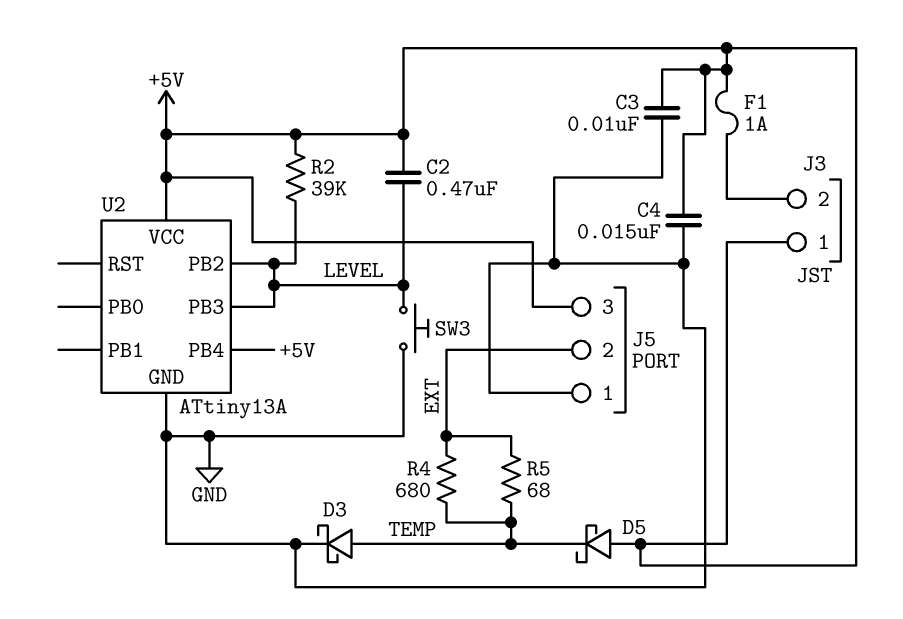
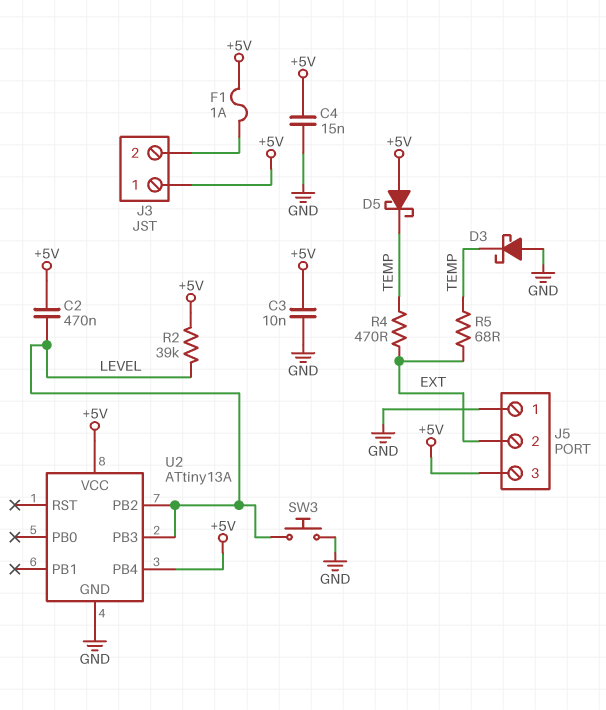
D3: schottky (A TEMP, K GND) -> schottky (A GND, K TEMP)
R4: 680 (EXT, TEMP) -> 470 (EXT, TEMP)

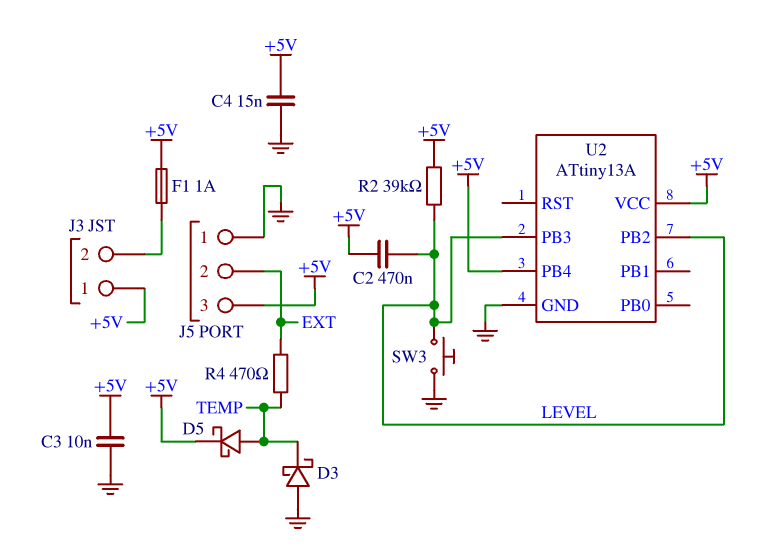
D5: schottky (A +5V, K TEMP) -> schottky (A TEMP, K +5V)
R5: 68 (EXT, TEMP) -> none

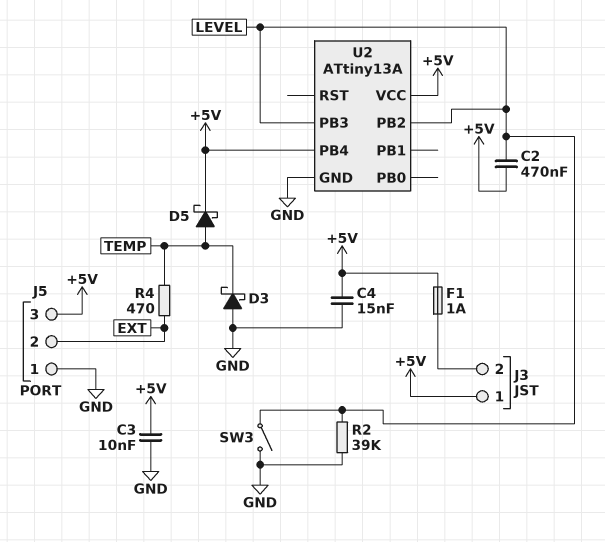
R2: 39k (+5V, LEVEL) -> 39k (GND, LEVEL)
SW3: button (GND, LEVEL) -> switch (GND, LEVEL)

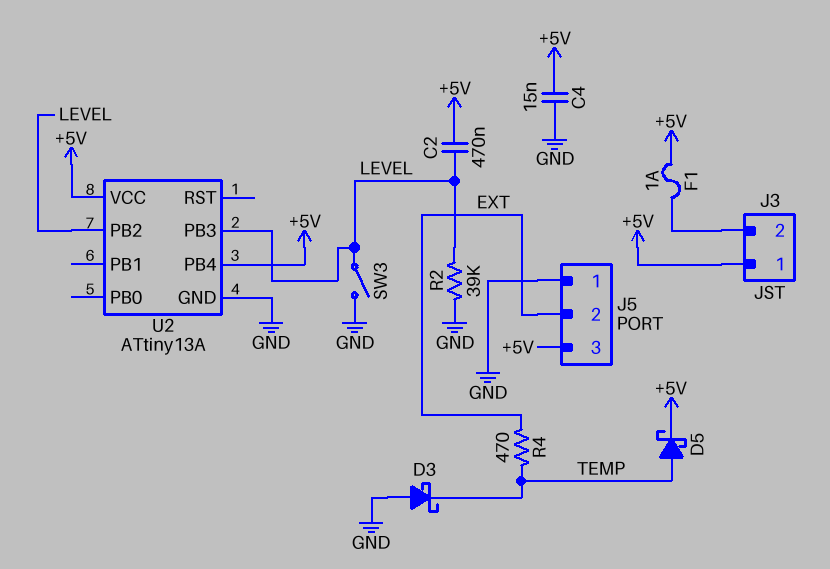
C3: 10nF (+5V, GND) -> none

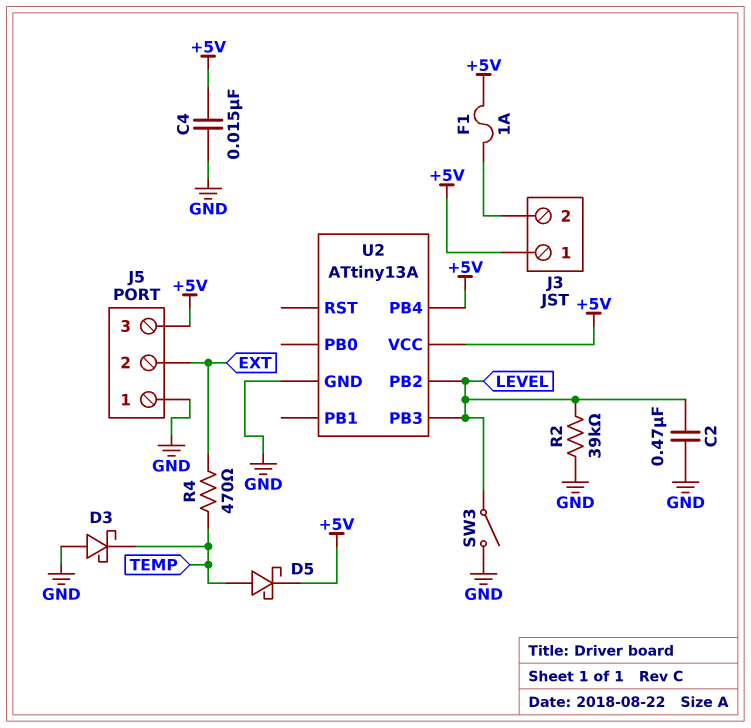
C2: 470nF (+5V, LEVEL) -> 470nF (GND, LEVEL)

